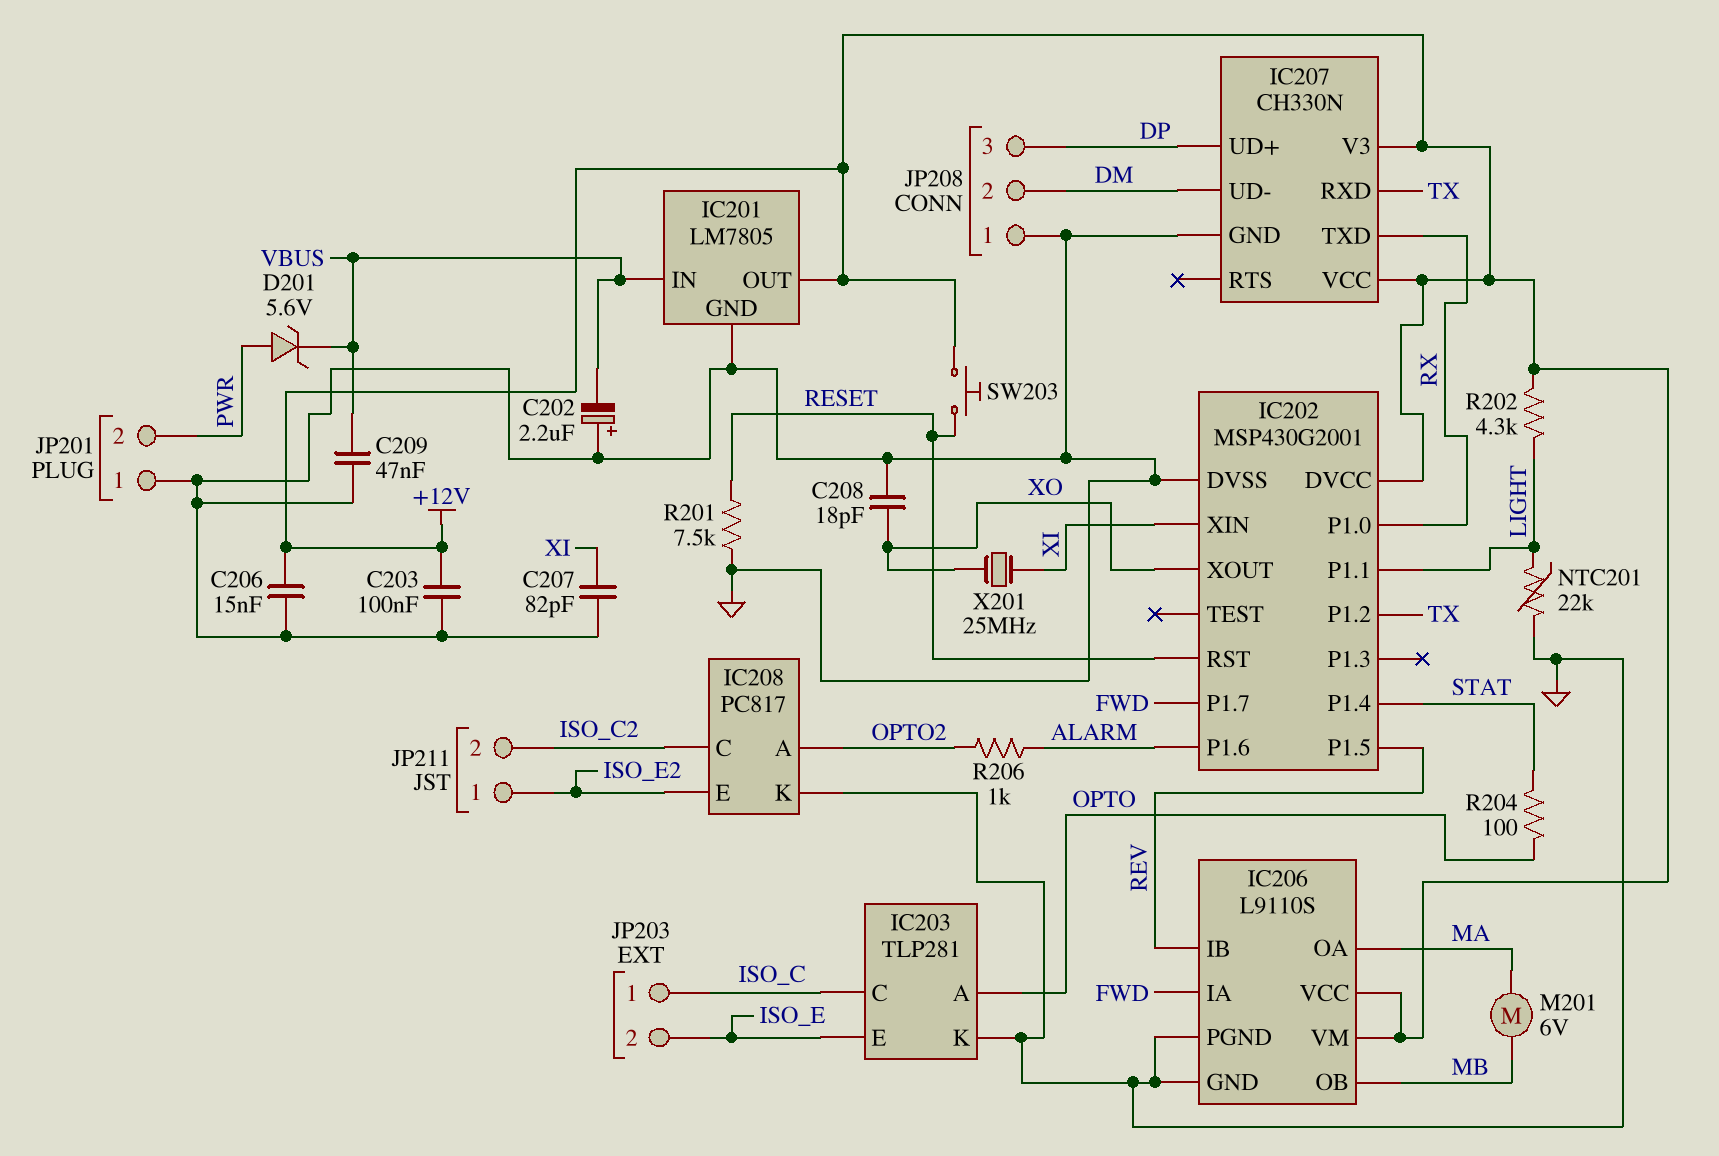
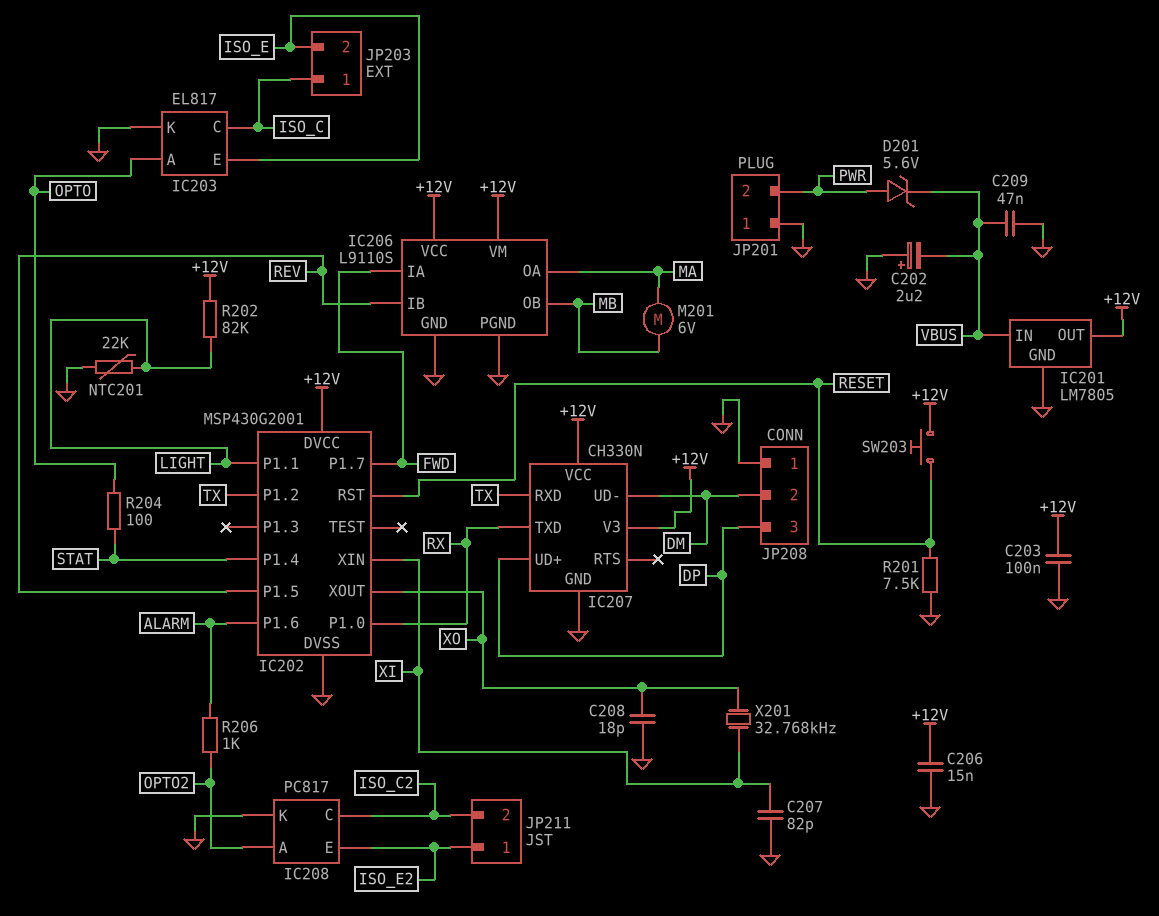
IC203: TLP281 -> EL817
R202: 4.3k (+12V, LIGHT) -> 82k (+12V, LIGHT)
X201: 25MHz (XI, XO) -> 32.768kHz (XI, XO)

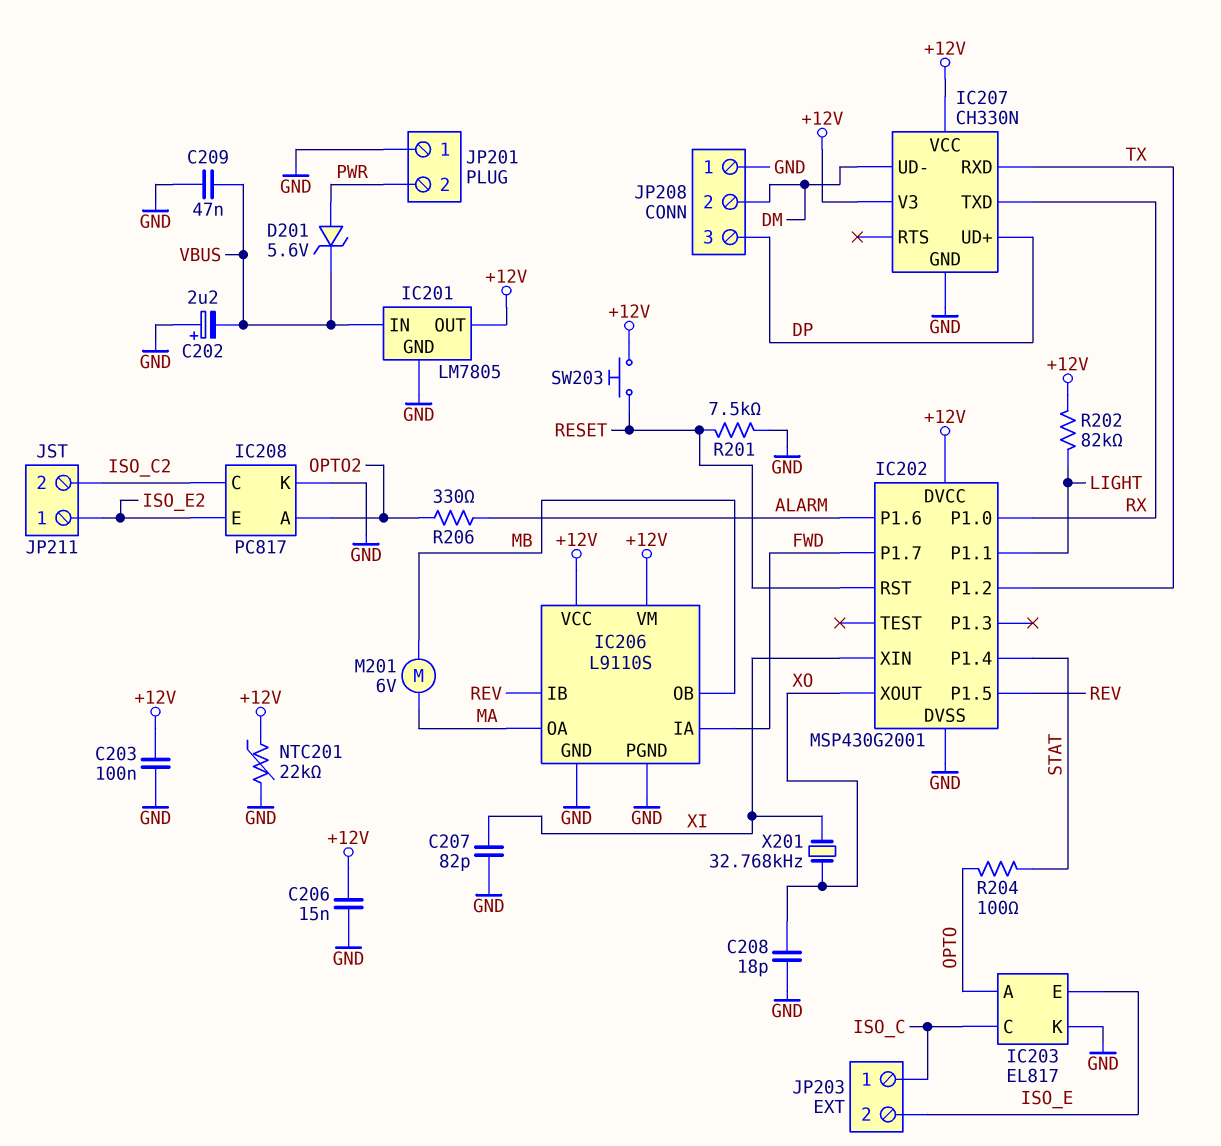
NTC201: 22k (GND, LIGHT) -> 22k (+12V, GND)
R206: 1k (ALARM, OPTO2) -> 330 (ALARM, OPTO2)

